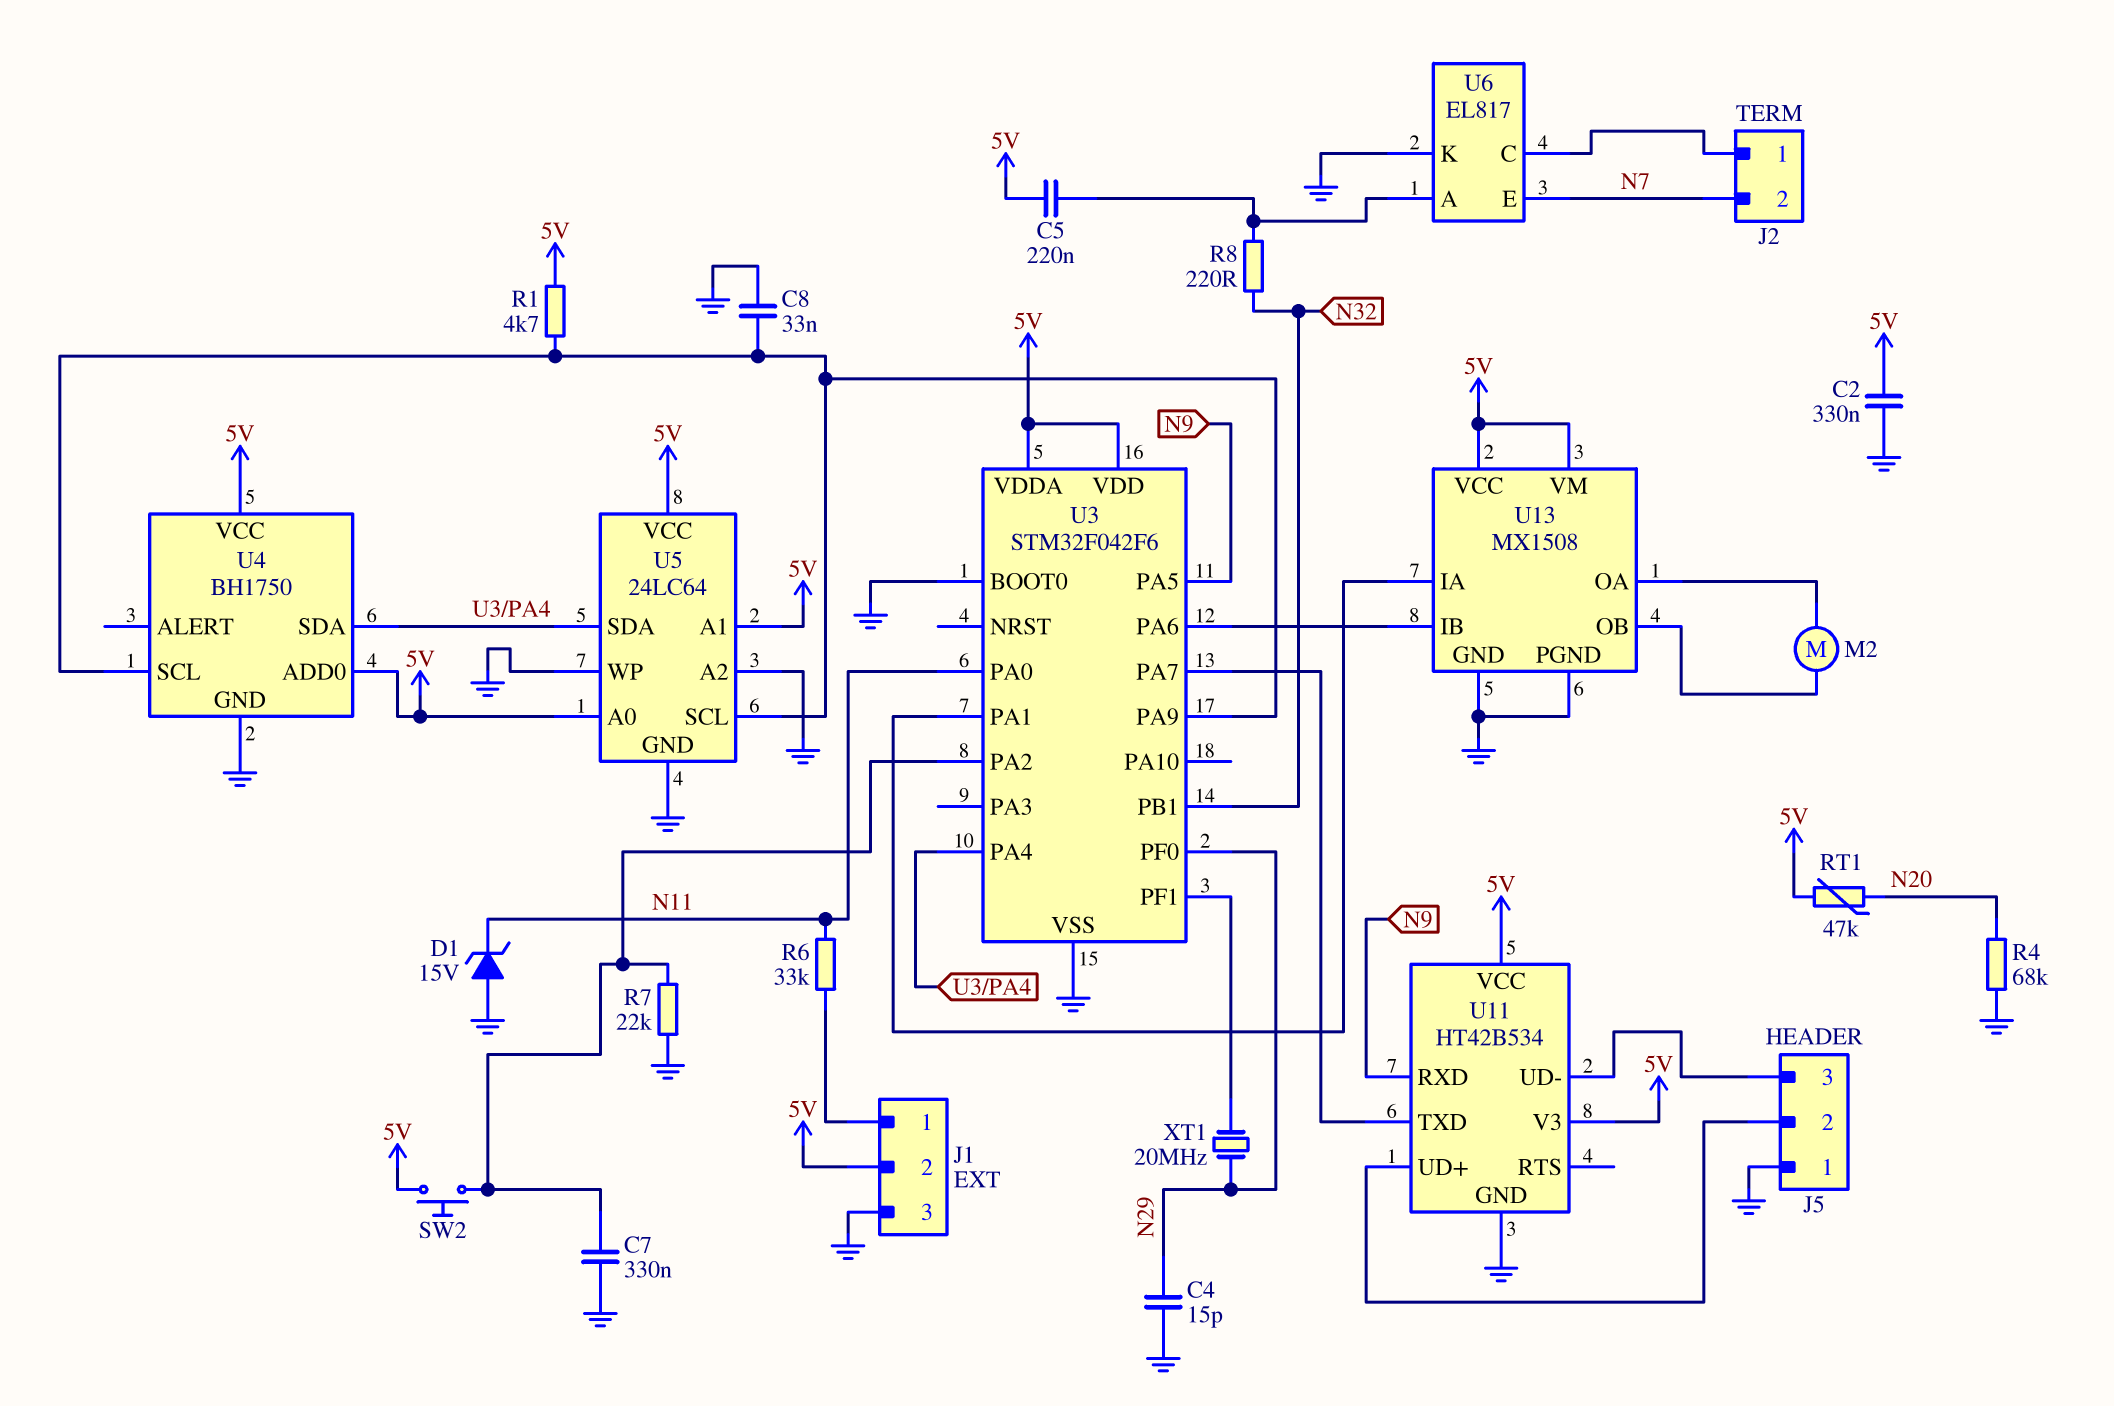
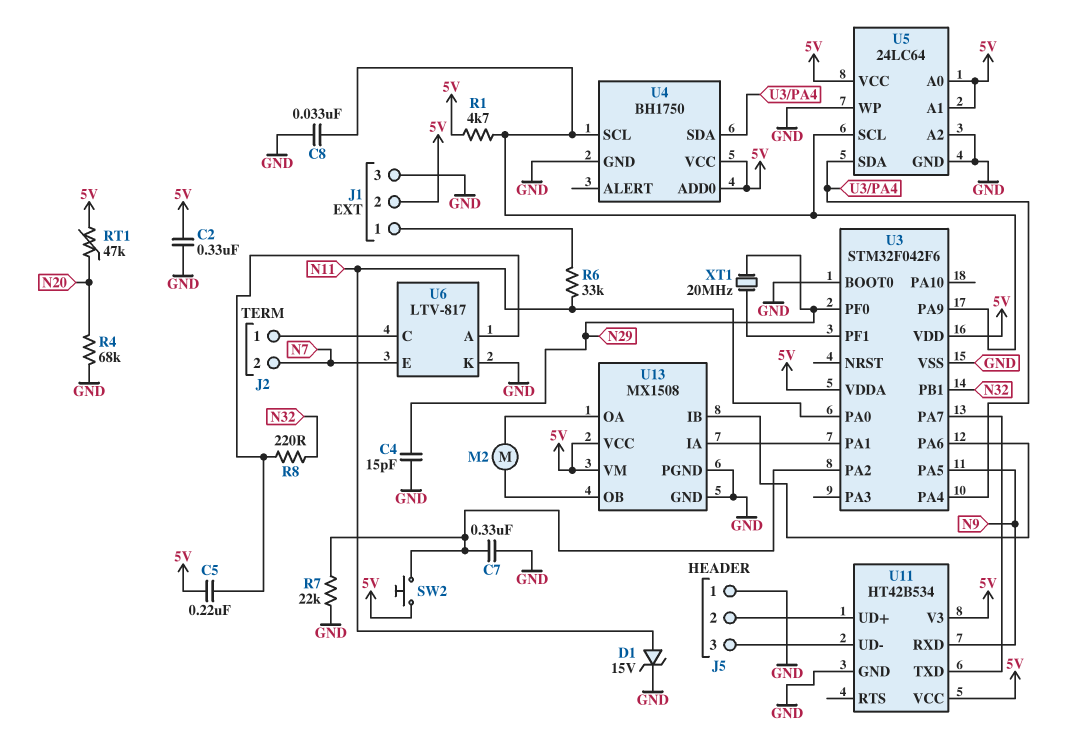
D1: zener 15V (A GND, K N11) -> zener 15V (A N11, K GND)
U6: EL817 -> LTV-817

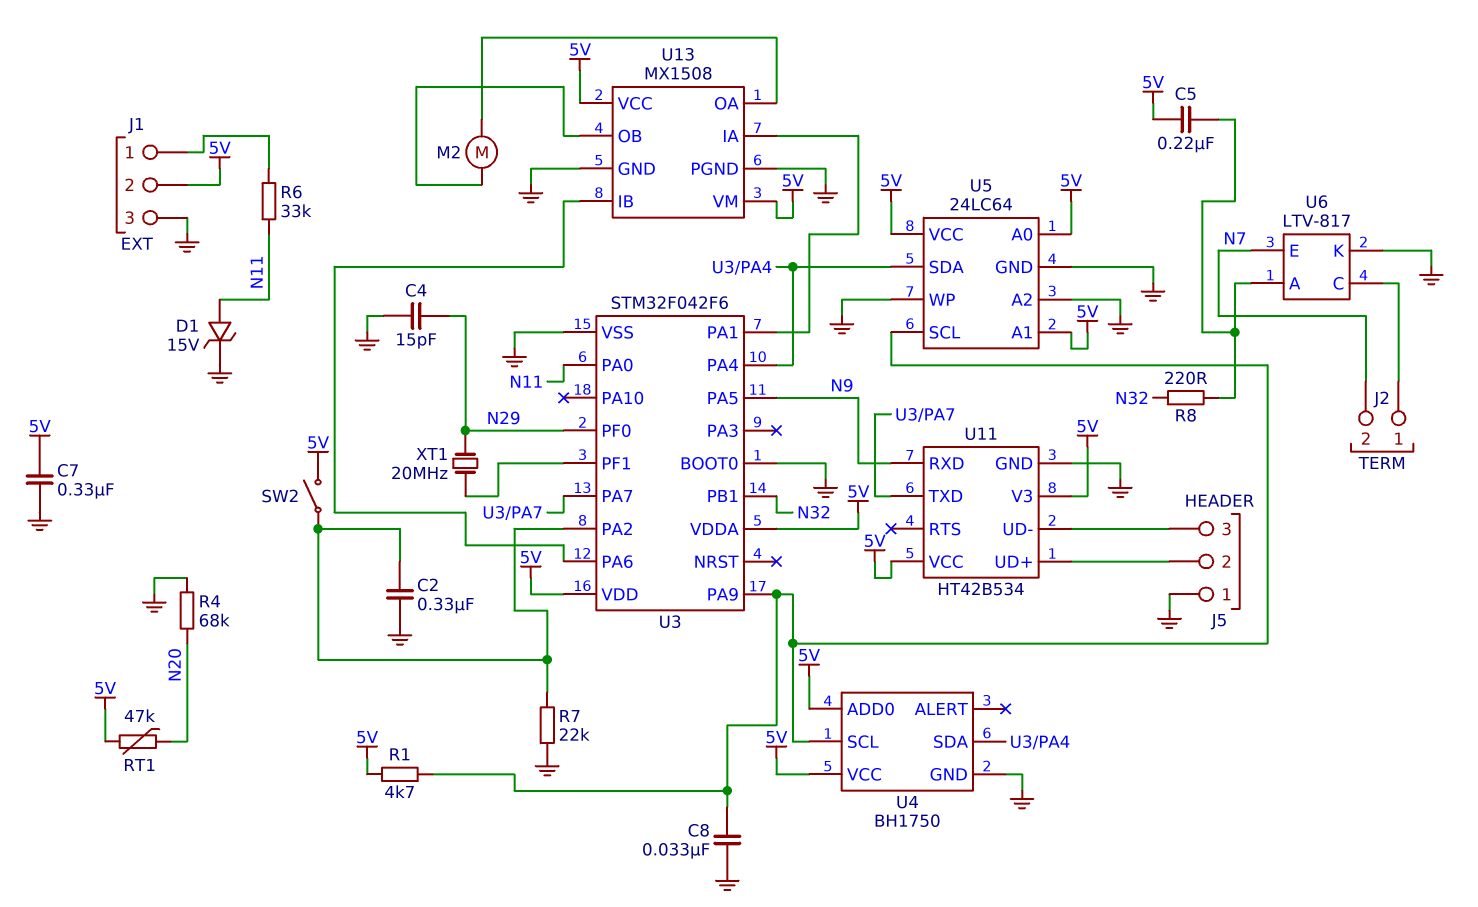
C2: 330nF (5V, GND) -> 330nF (GND, U3/PA2)
C7: 330nF (GND, U3/PA2) -> 330nF (5V, GND)
SW2: button (5V, U3/PA2) -> switch (5V, U3/PA2)

